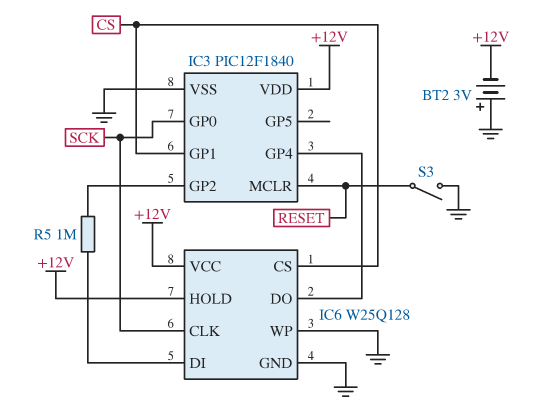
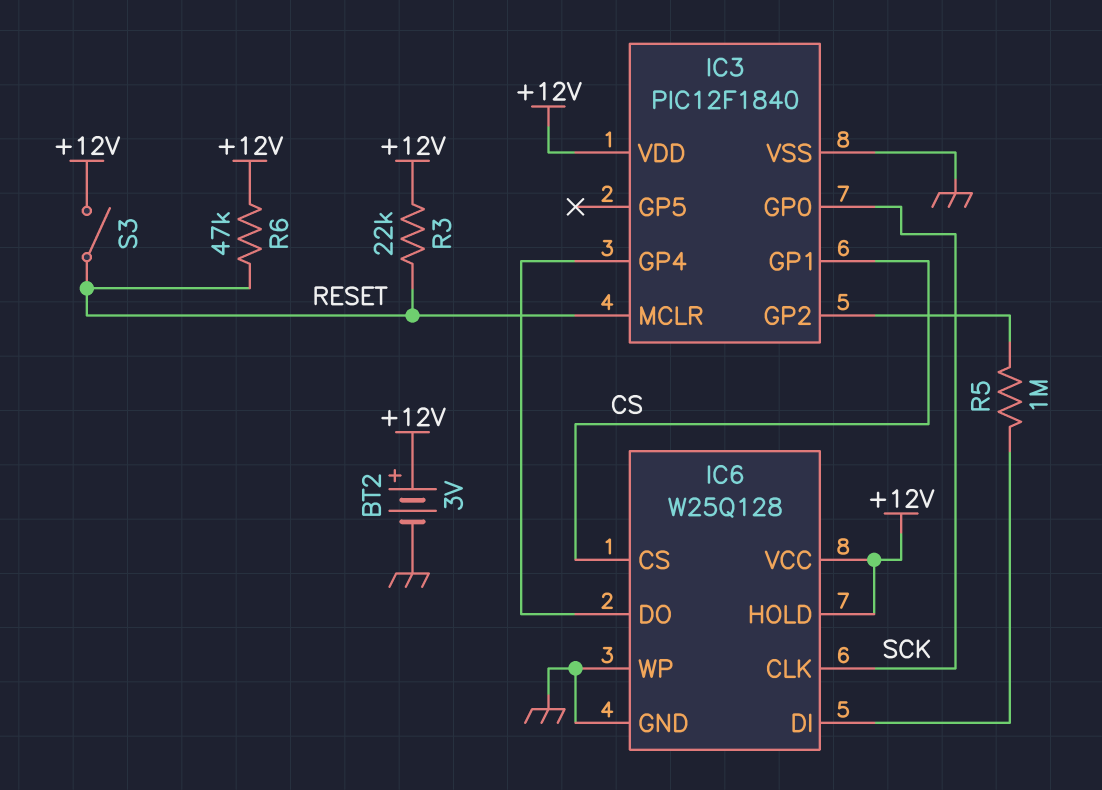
BT2: 3V (plus GND, minus +12V) -> 3V (plus +12V, minus GND)
R3: none -> 22k (+12V, RESET)
R6: none -> 47k (+12V, RESET)
S3: switch (GND, RESET) -> switch (+12V, RESET)

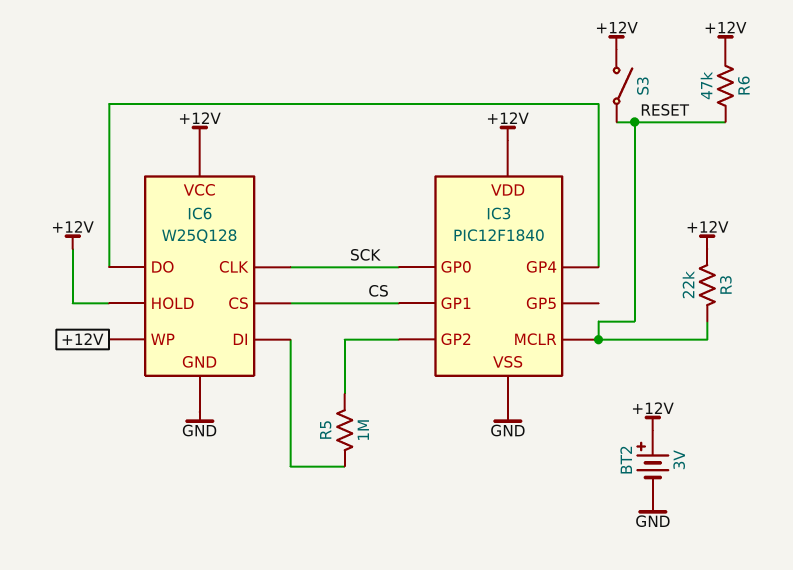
IC6 pin WP: GND -> +12V

